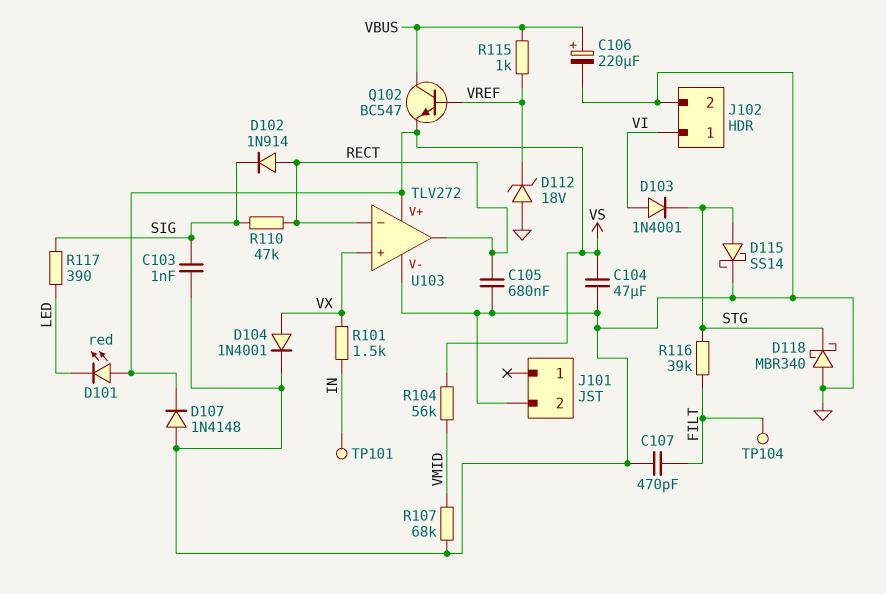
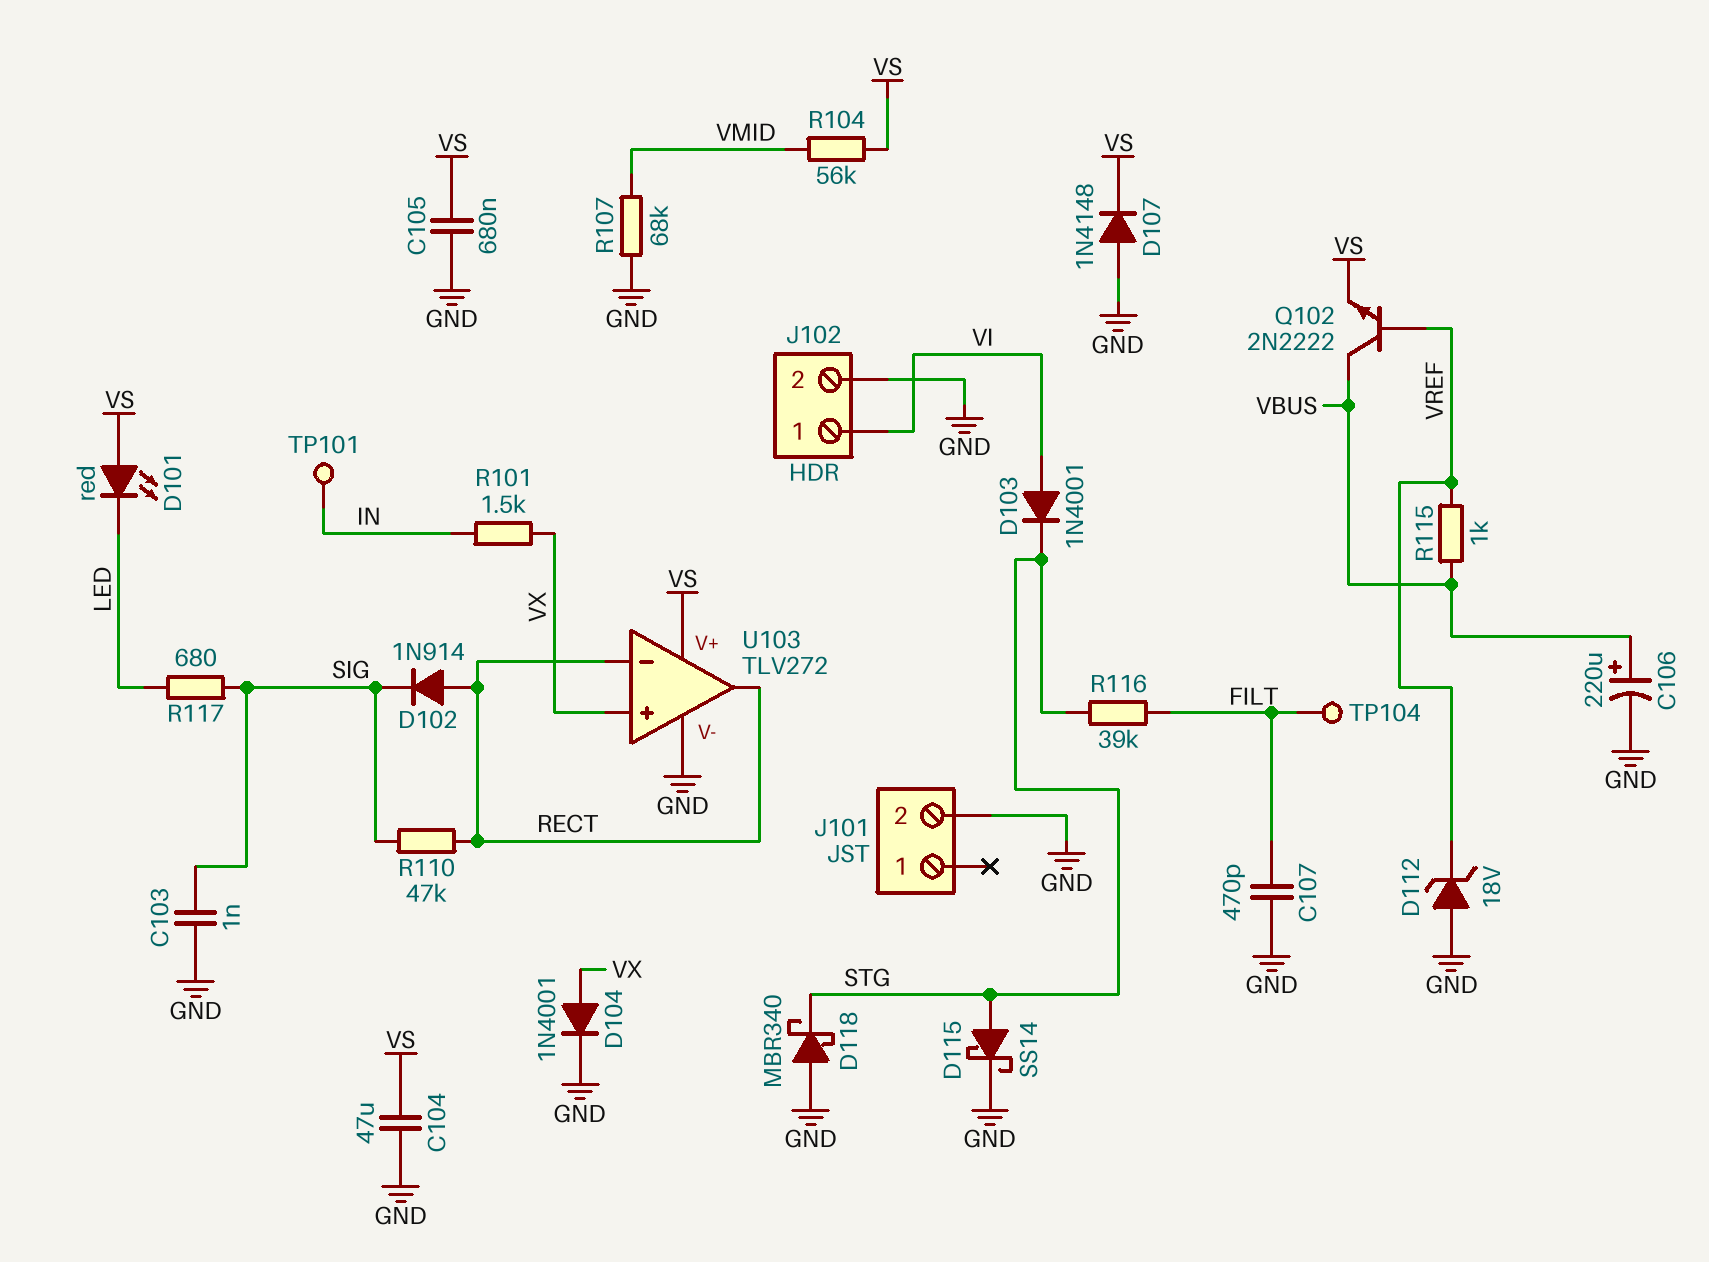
C105: 680nF (GND, RECT) -> 680nF (GND, VS)
Q102: NPN BC547 (B VREF, C VBUS, E VS) -> NPN 2N2222 (B VREF, C VBUS, E VS)
R117: 390 (LED, SIG) -> 680 (LED, SIG)

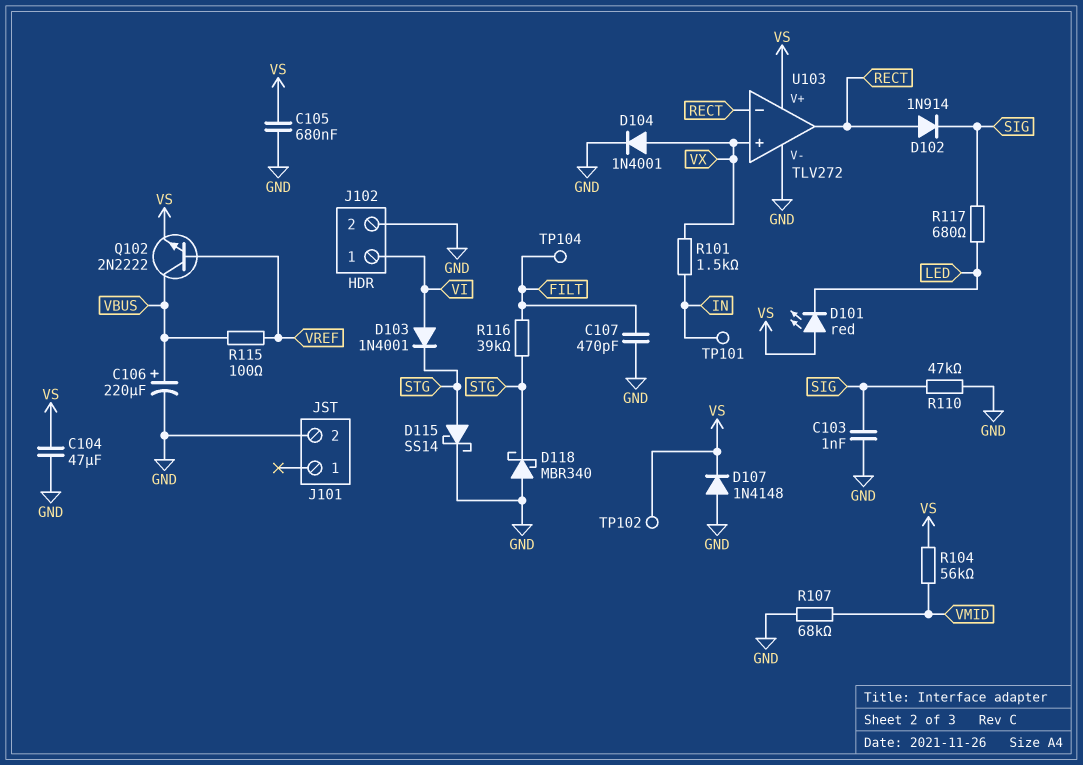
D112: zener 18V (A GND, K VREF) -> none
R110: 47k (RECT, SIG) -> 47k (GND, SIG)
R115: 1k (VBUS, VREF) -> 100 (VBUS, VREF)
TP102: none -> test point (VS)

